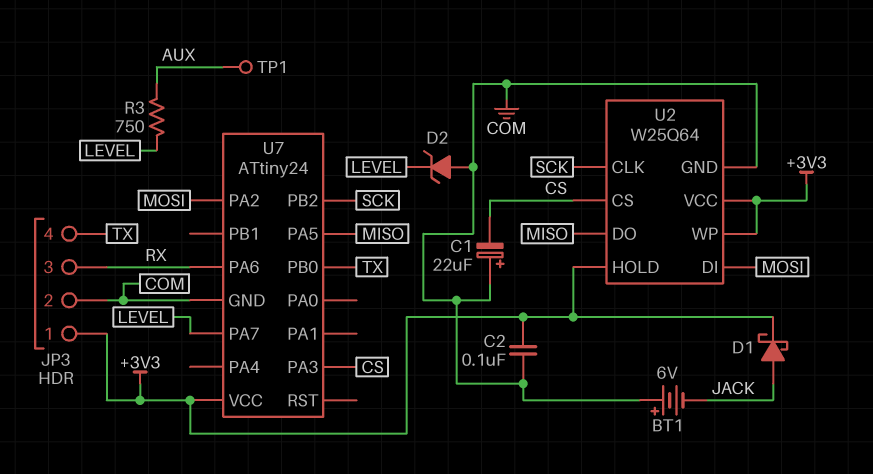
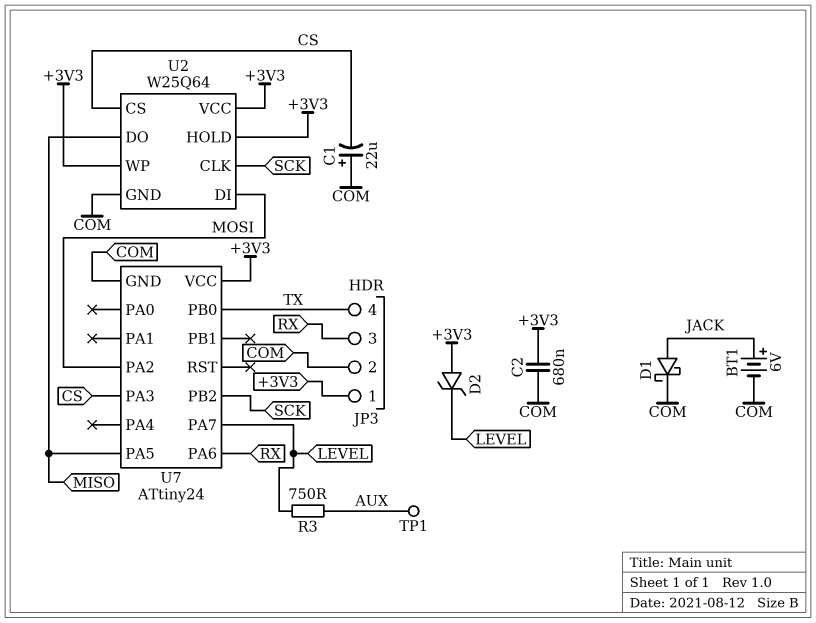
BT1: 6V (plus COM, minus JACK) -> 6V (plus JACK, minus COM)
C2: 100nF (+3V3, COM) -> 680nF (+3V3, COM)
D1: schottky (A JACK, K +3V3) -> schottky (A JACK, K COM)
D2: zener (A COM, K LEVEL) -> zener (A +3V3, K LEVEL)

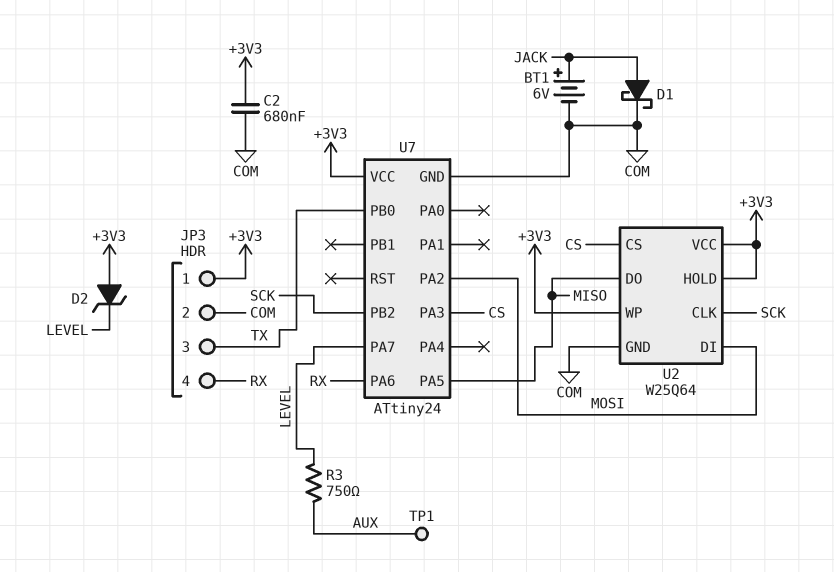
C1: 22uF (plus COM, minus CS) -> none
JP3 pin 3: RX -> TX
JP3 pin 4: TX -> RX

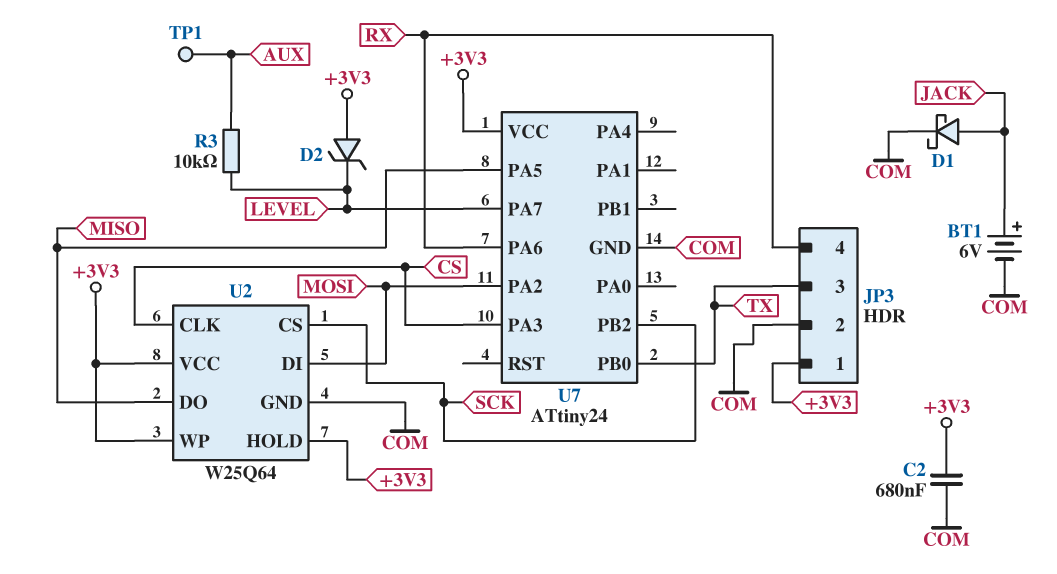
R3: 750 (AUX, LEVEL) -> 10k (AUX, LEVEL)
U2 pin CLK: SCK -> CS
U2 pin CS: CS -> SCK

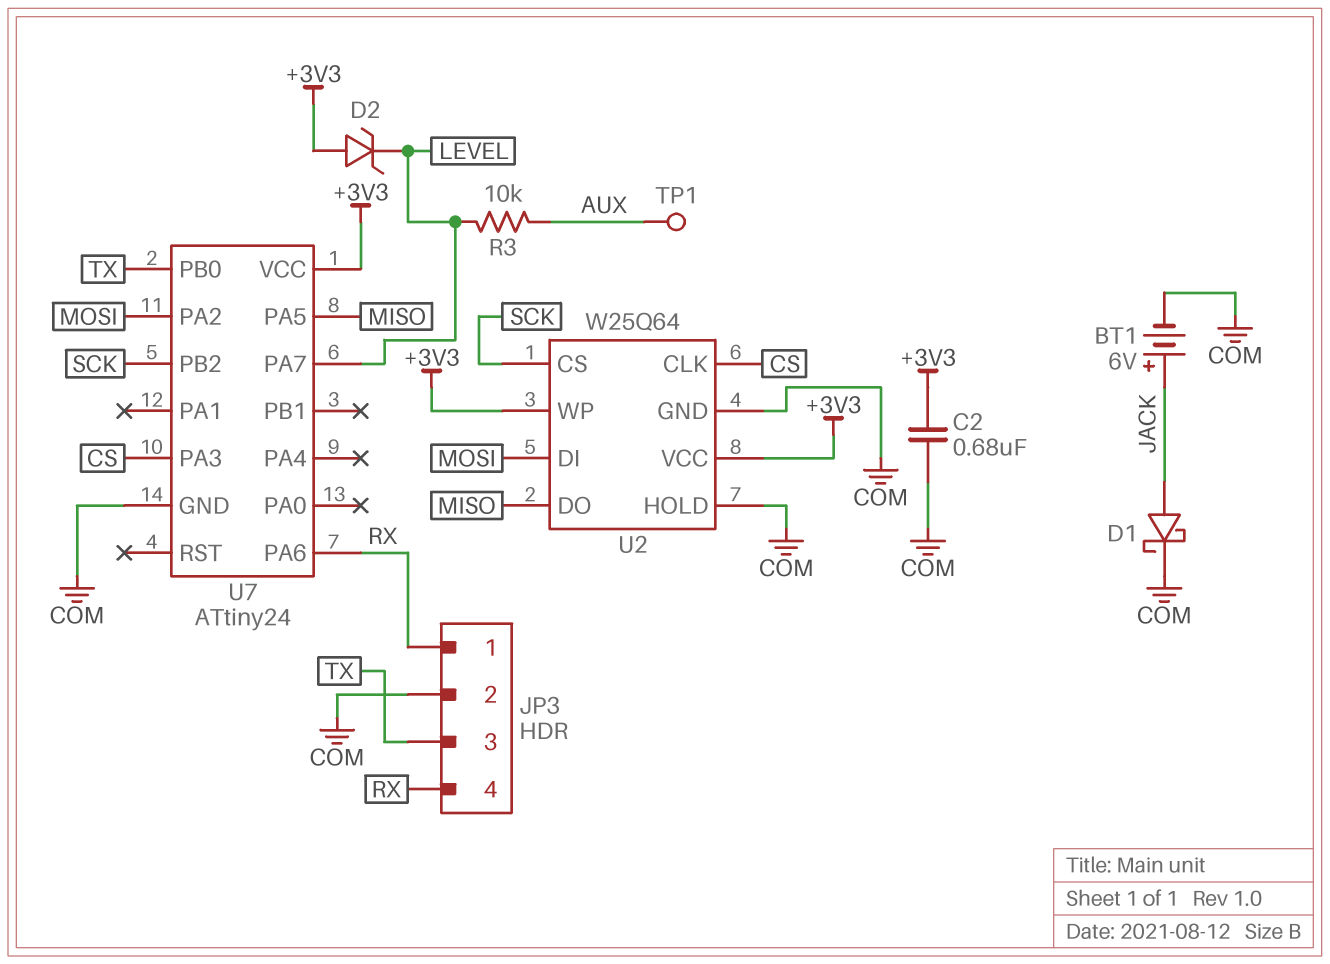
JP3 pin 1: +3V3 -> RX
U2 pin HOLD: +3V3 -> COM

